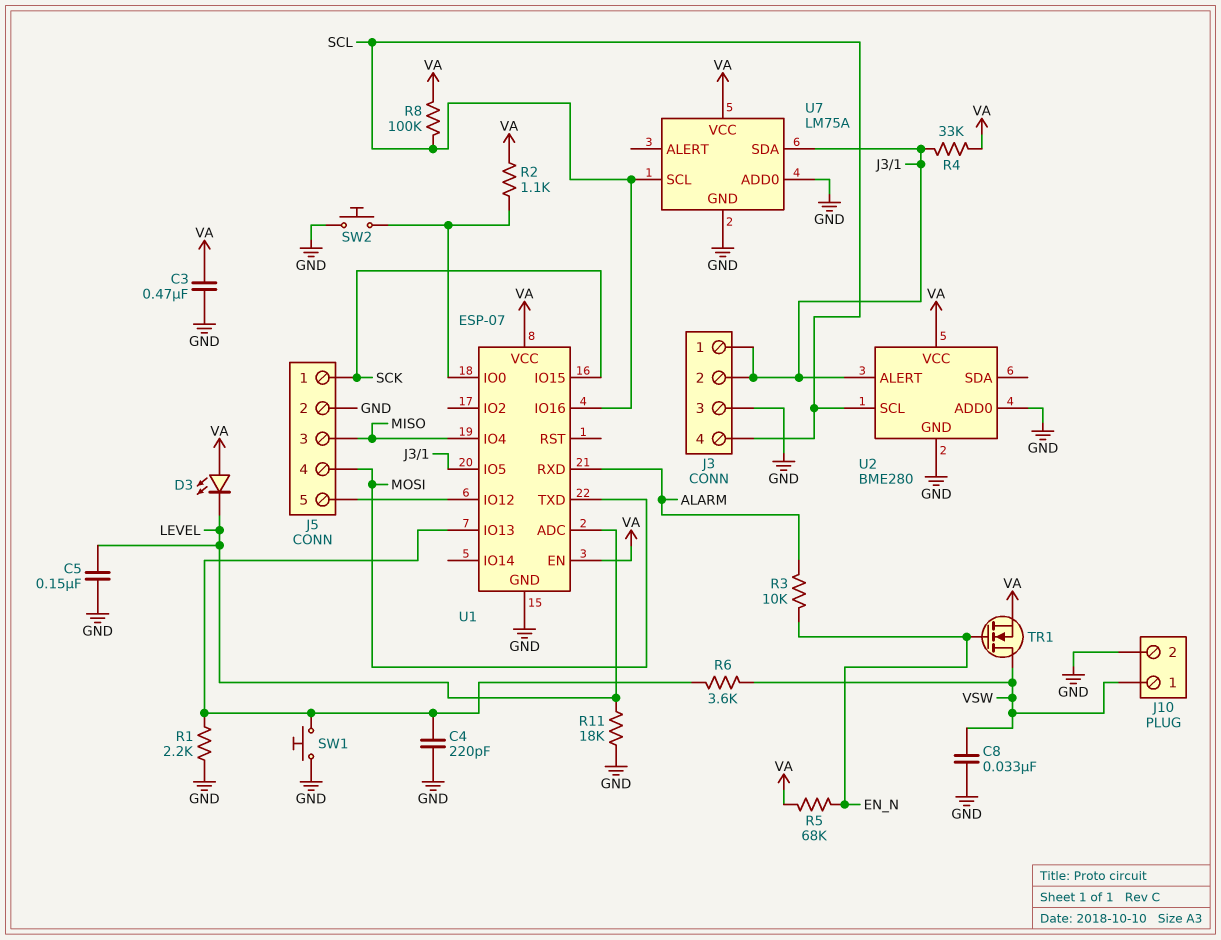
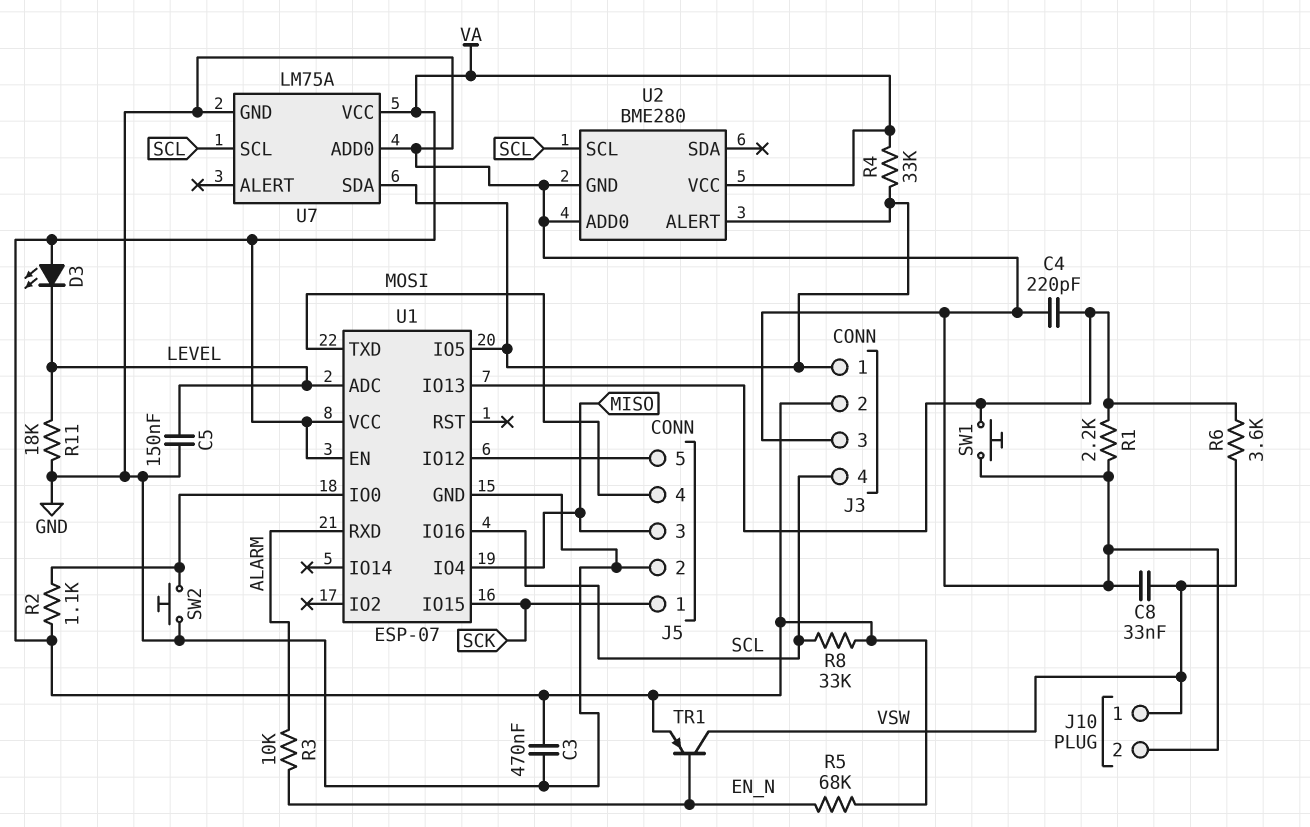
J3 pin 2: J3/1 -> VA
R8: 100k (SCL, VA) -> 33k (SCL, VA)
TR1: NMOS (G EN_N, D VSW, S VA) -> PNP (B EN_N, C VSW, E VA)

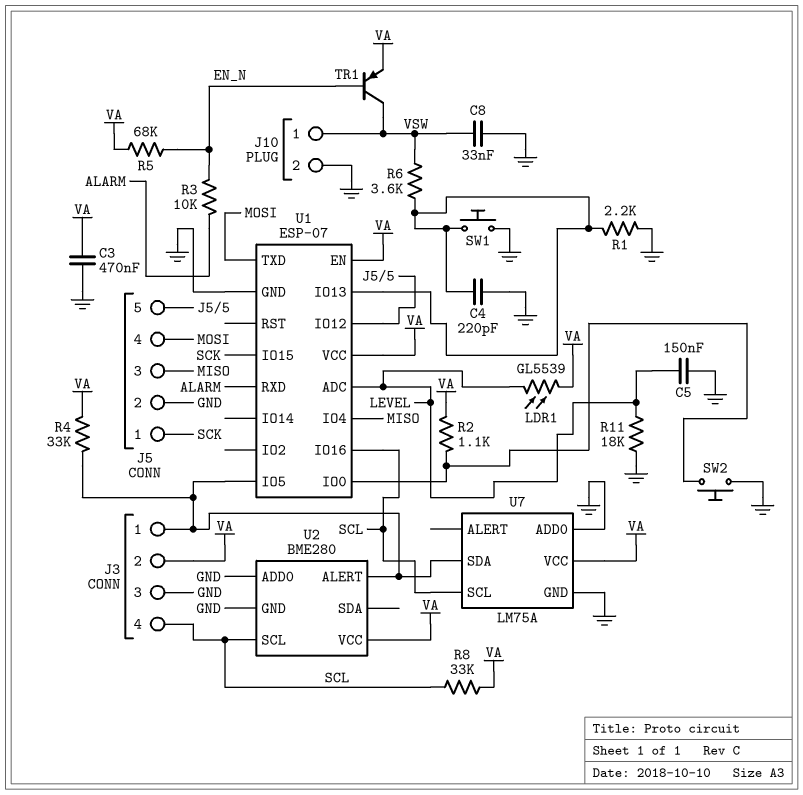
D3: LED (A VA, K LEVEL) -> none
LDR1: none -> GL5539 (LEVEL, VA)

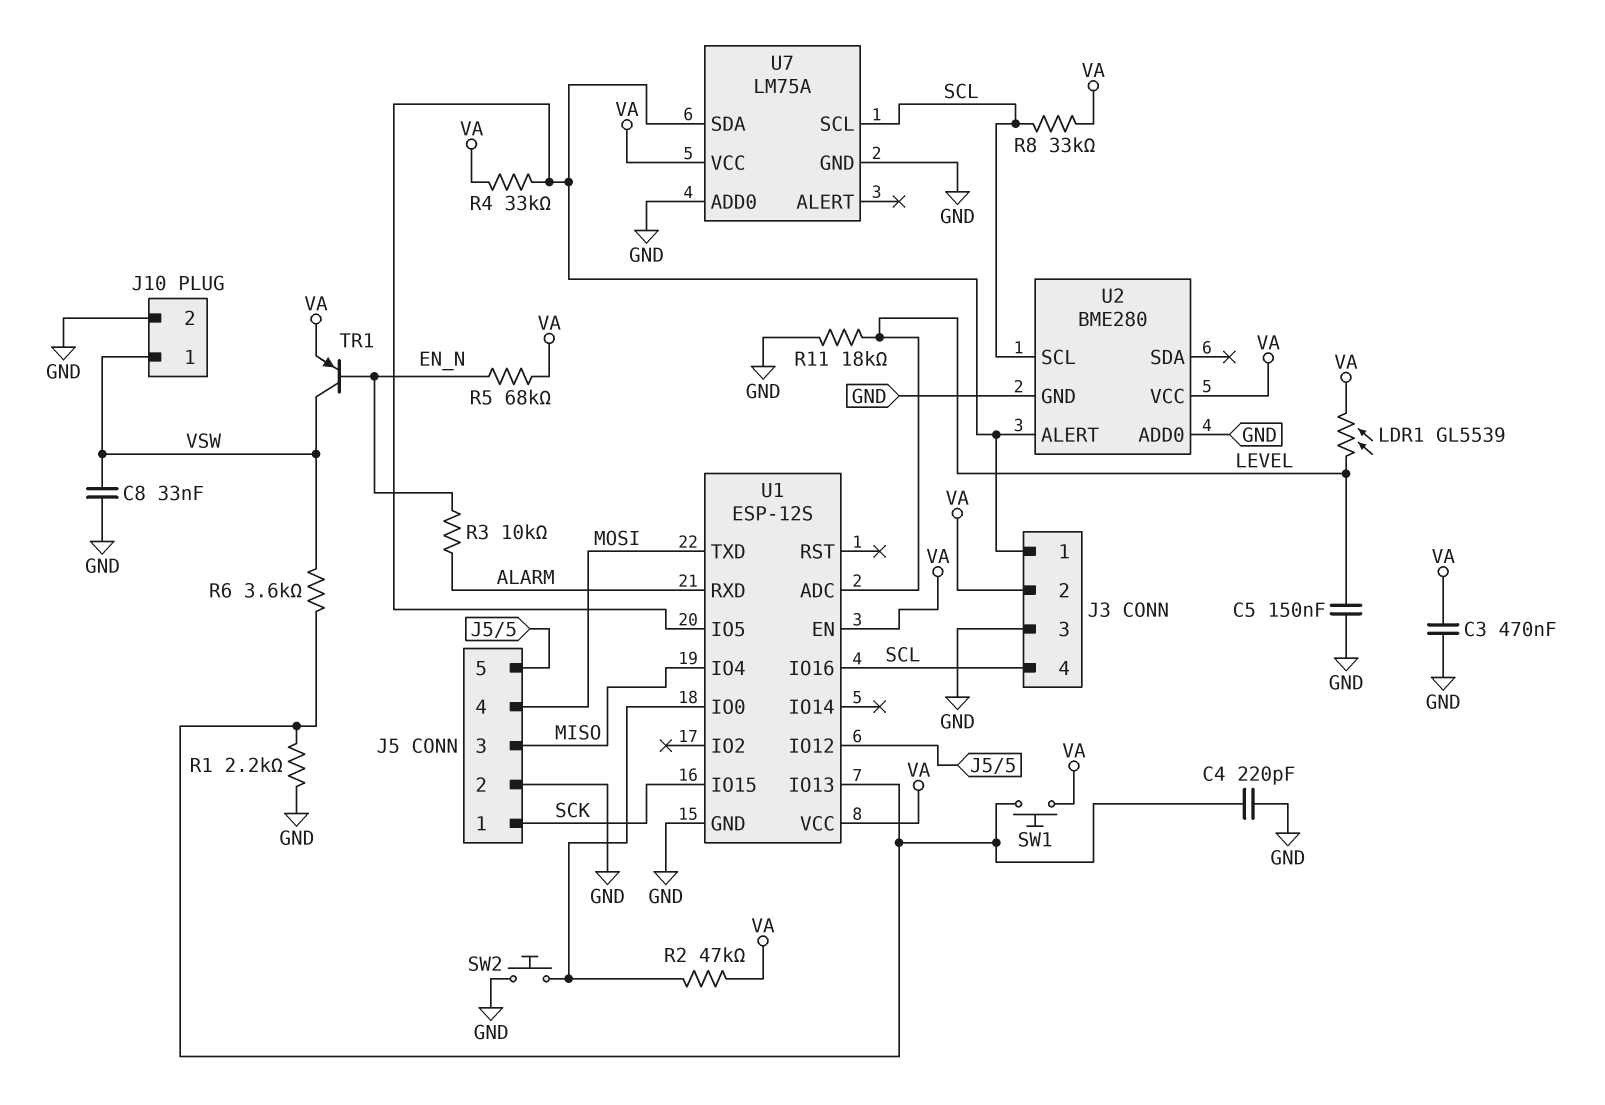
R2: 1.1k (U1/IO0, VA) -> 47k (U1/IO0, VA)
SW1: button (GND, U1/IO13) -> button (U1/IO13, VA)
U1: ESP-07 -> ESP-12S

